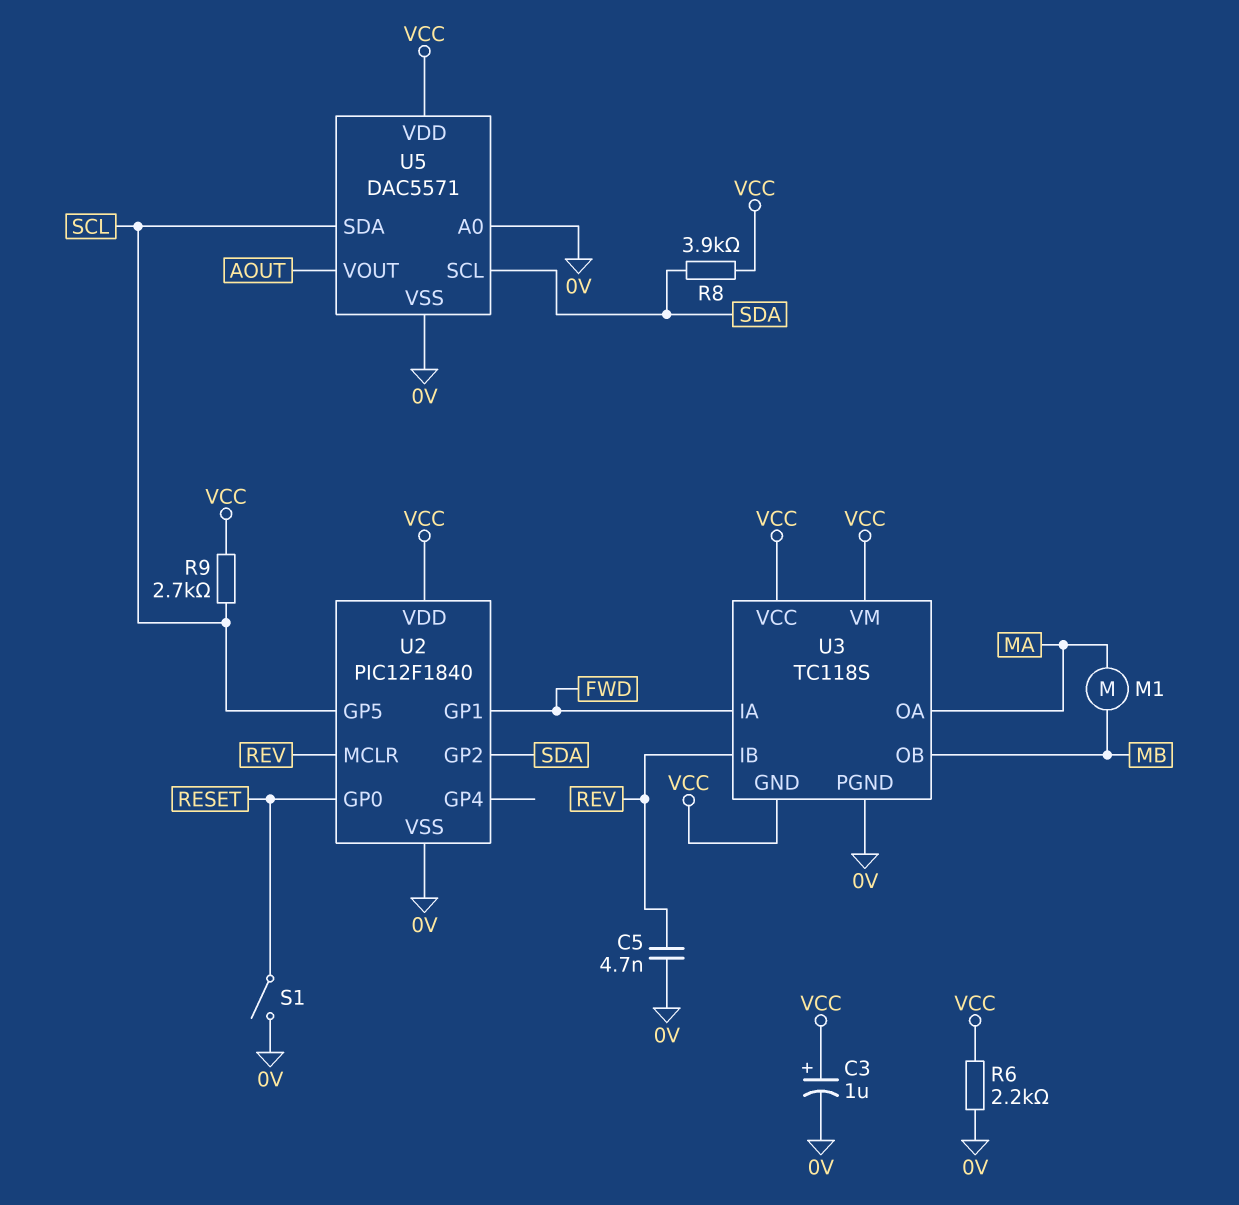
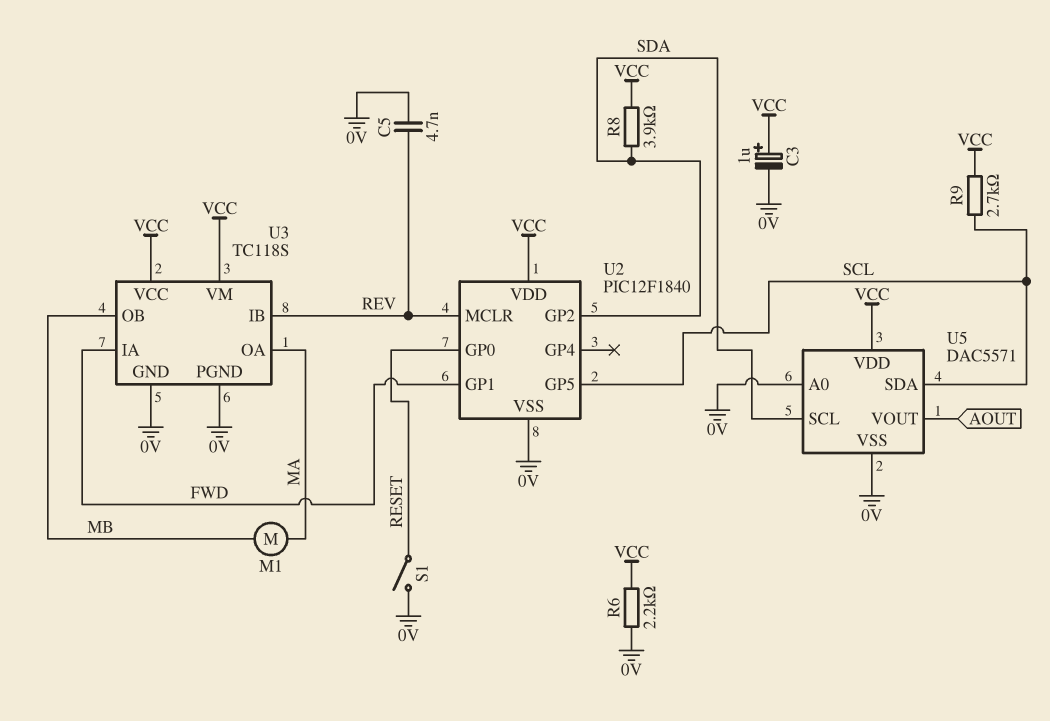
U3 pin GND: VCC -> 0V

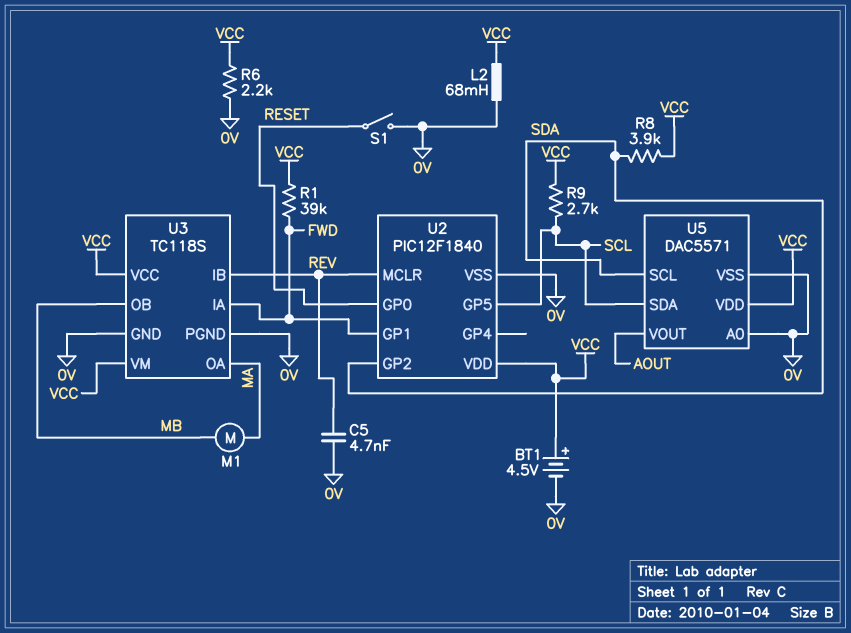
BT1: none -> 4.5V (plus VCC, minus 0V)
C3: 1uF (plus VCC, minus 0V) -> none
L2: none -> 68mH (0V, VCC)
R1: none -> 39k (FWD, VCC)

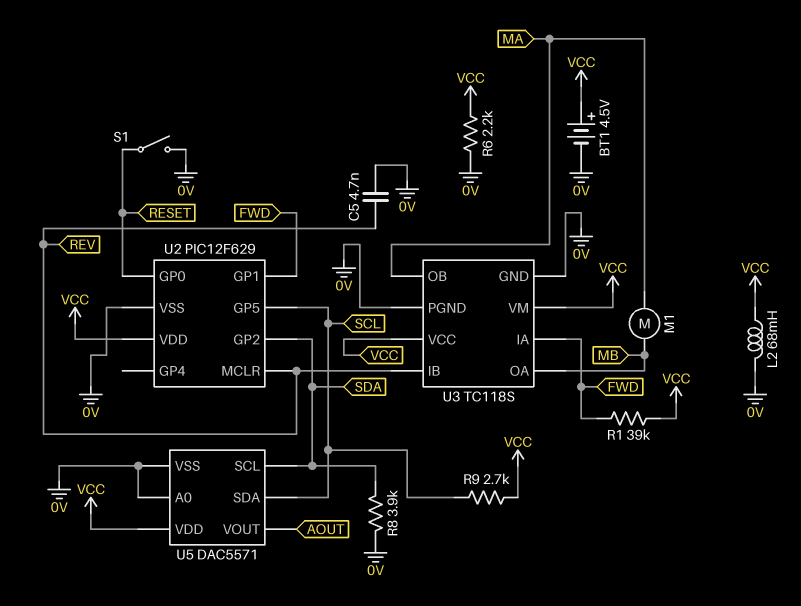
R8: 3.9k (SDA, VCC) -> 3.9k (0V, SDA)
U2: PIC12F1840 -> PIC12F629
U3 pin OA: MA -> MB
U3 pin OB: MB -> MA

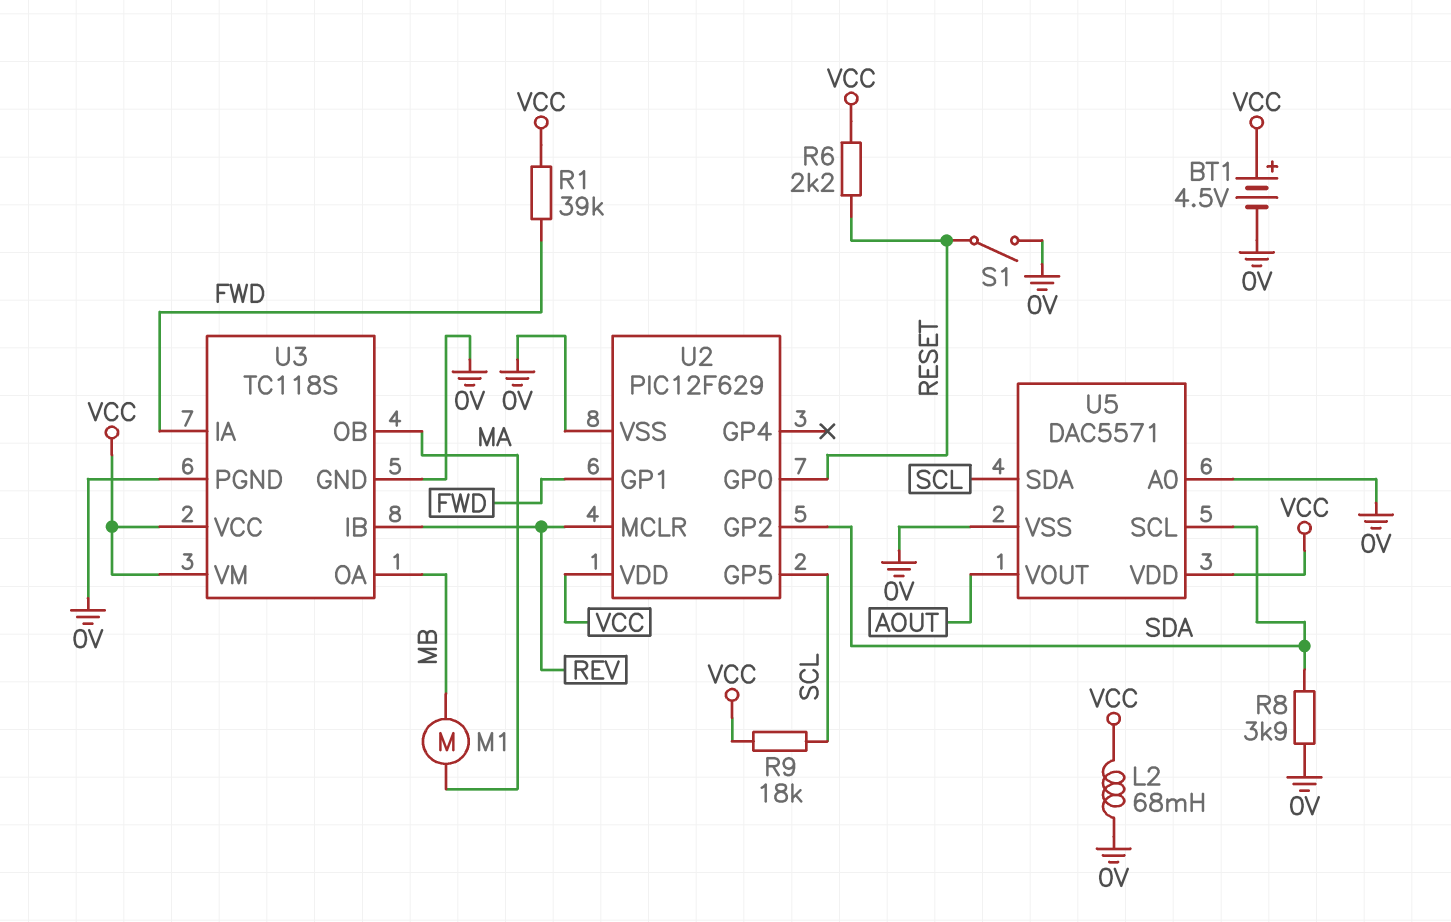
C5: 4.7nF (0V, REV) -> none
R6: 2.2k (0V, VCC) -> 2.2k (RESET, VCC)
R9: 2.7k (SCL, VCC) -> 18k (SCL, VCC)

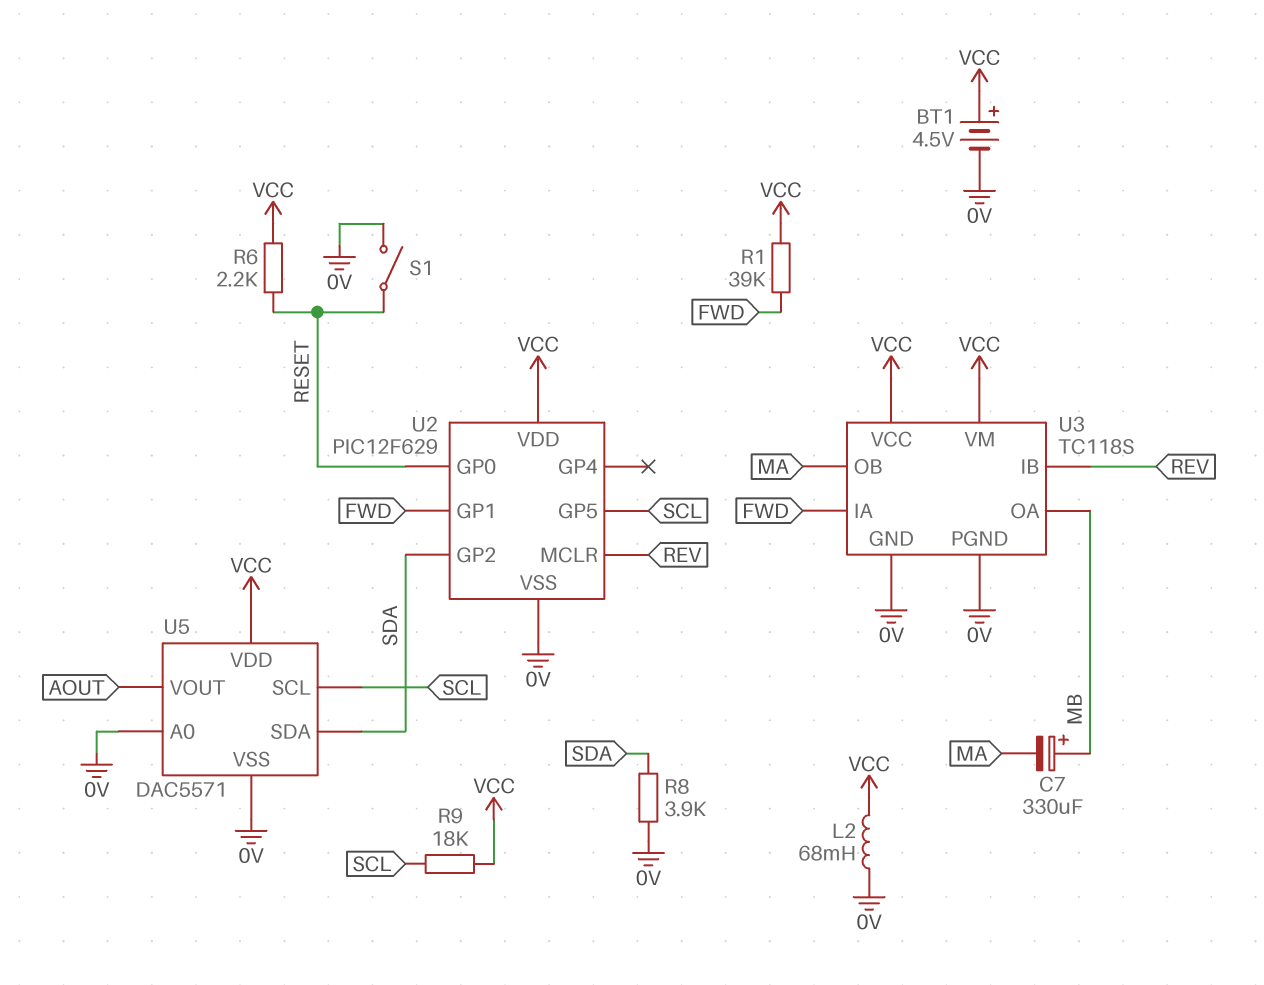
C7: none -> 330uF (plus MB, minus MA)
M1: motor (MA, MB) -> none
U5 pin SCL: SDA -> SCL
U5 pin SDA: SCL -> SDA

